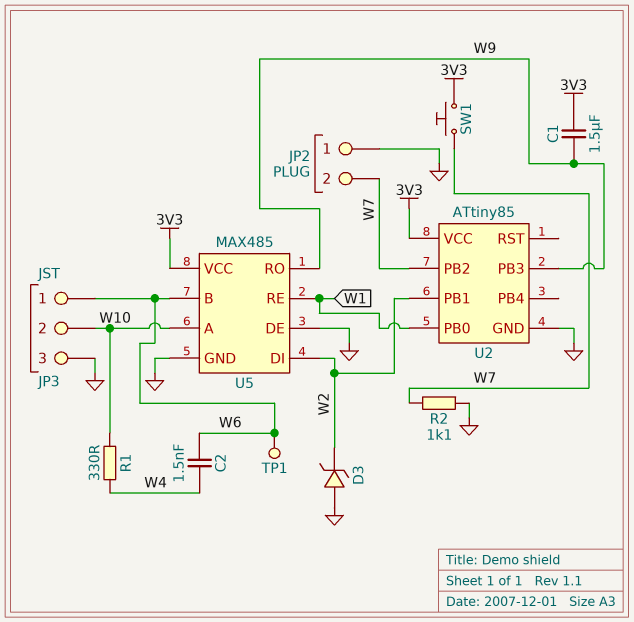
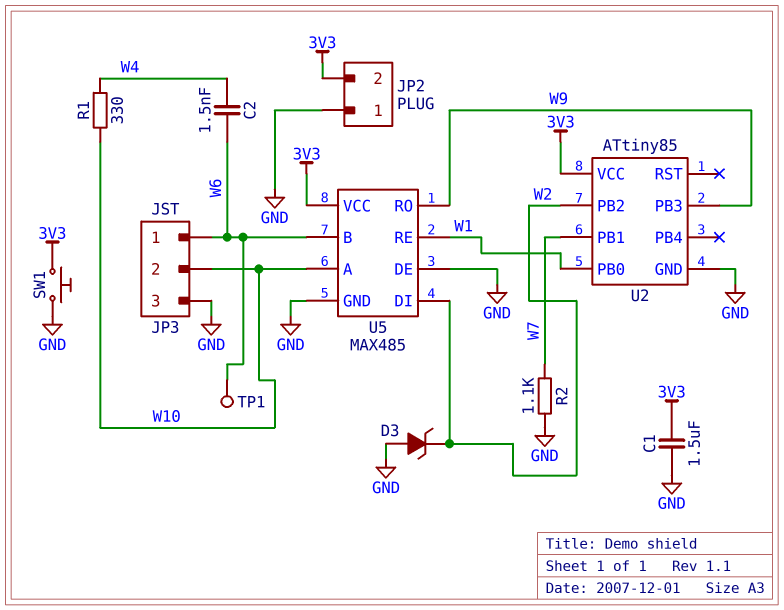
C1: 1.5uF (3V3, W9) -> 1.5uF (3V3, GND)
JP2 pin 2: W7 -> 3V3
SW1: button (3V3, W7) -> button (3V3, GND)
U2 pin PB1: W2 -> W7
U2 pin PB2: W7 -> W2

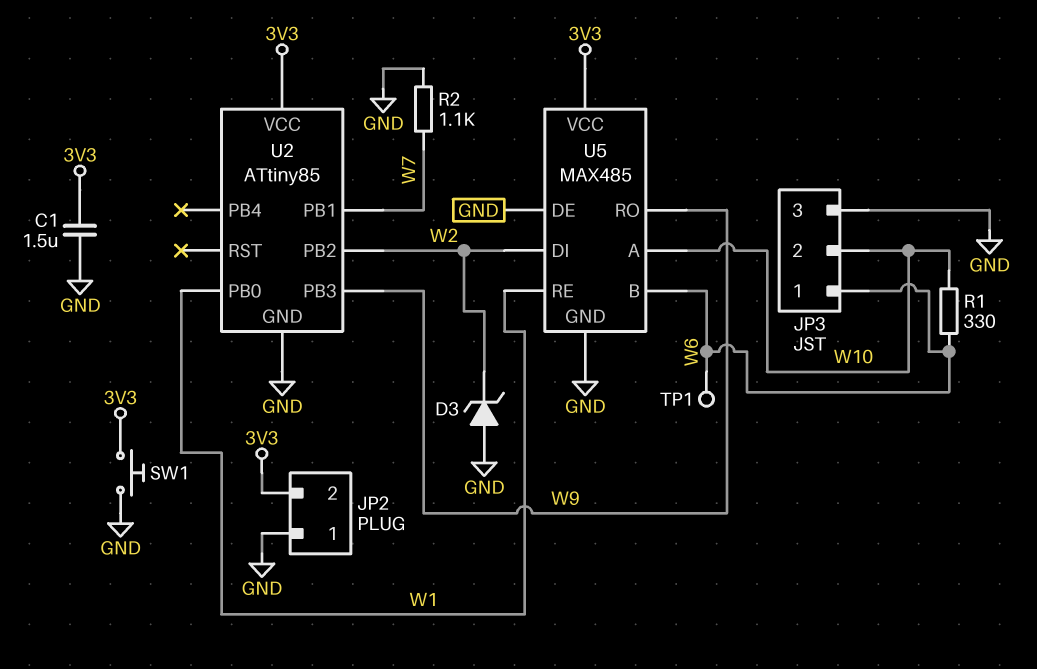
C2: 1.5nF (W4, W6) -> none
R1: 330 (W4, W10) -> 330 (W6, W10)

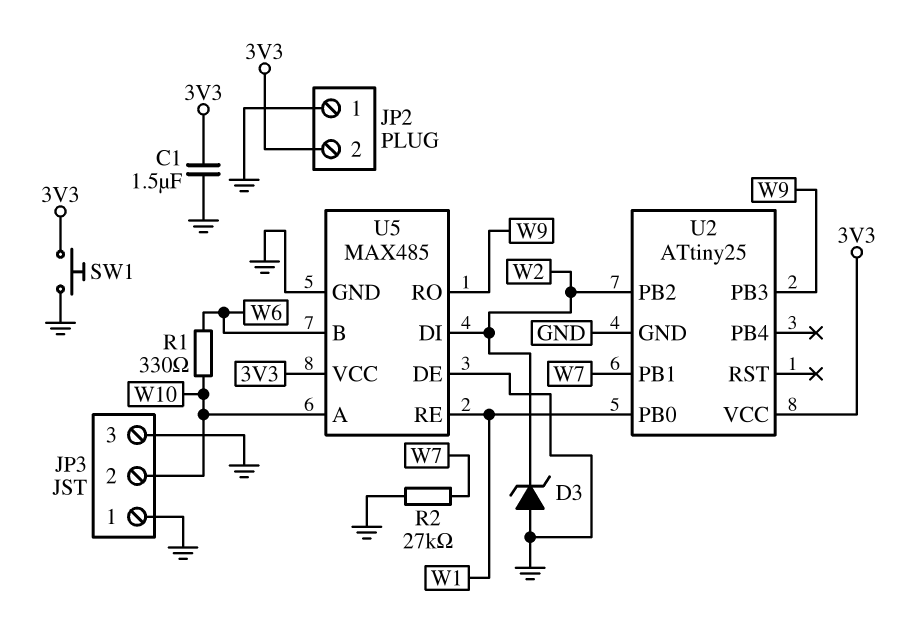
JP3 pin 1: W6 -> GND
R2: 1.1k (GND, W7) -> 27k (GND, W7)
TP1: test point (W6) -> none
U2: ATtiny85 -> ATtiny25

